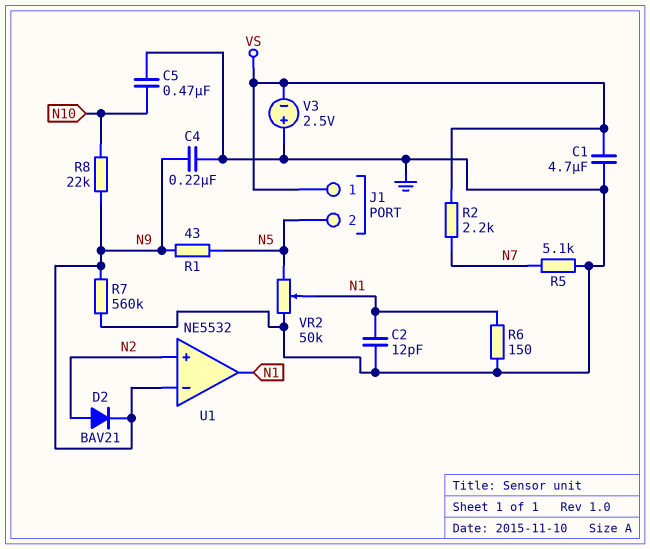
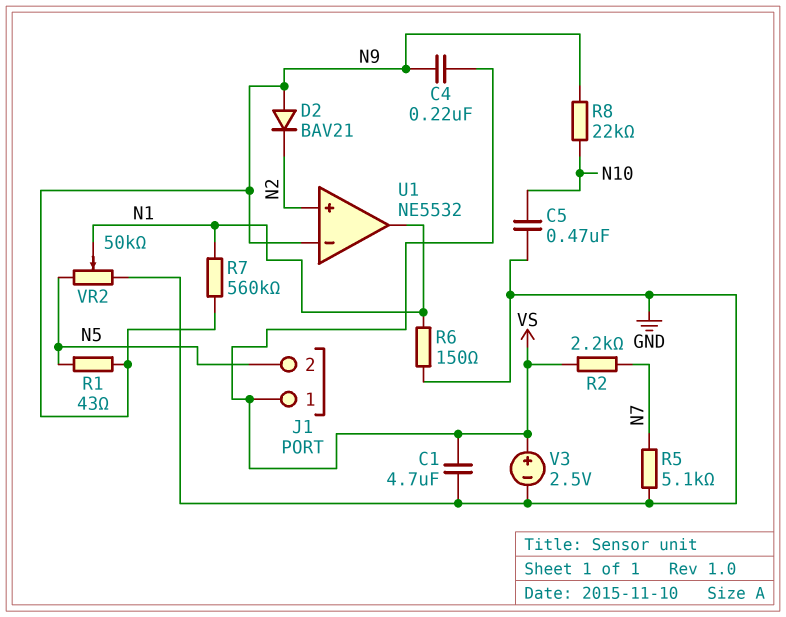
C2: 12pF (GND, N1) -> none
C4: 220nF (GND, N9) -> 220nF (N9, VS)
D2: diode BAV21 (A N2, K N9) -> diode BAV21 (A N9, K N2)
R7: 560k (GND, N9) -> 560k (N1, N9)
V3: 2.5V (plus GND, minus VS) -> 2.5V (plus VS, minus GND)

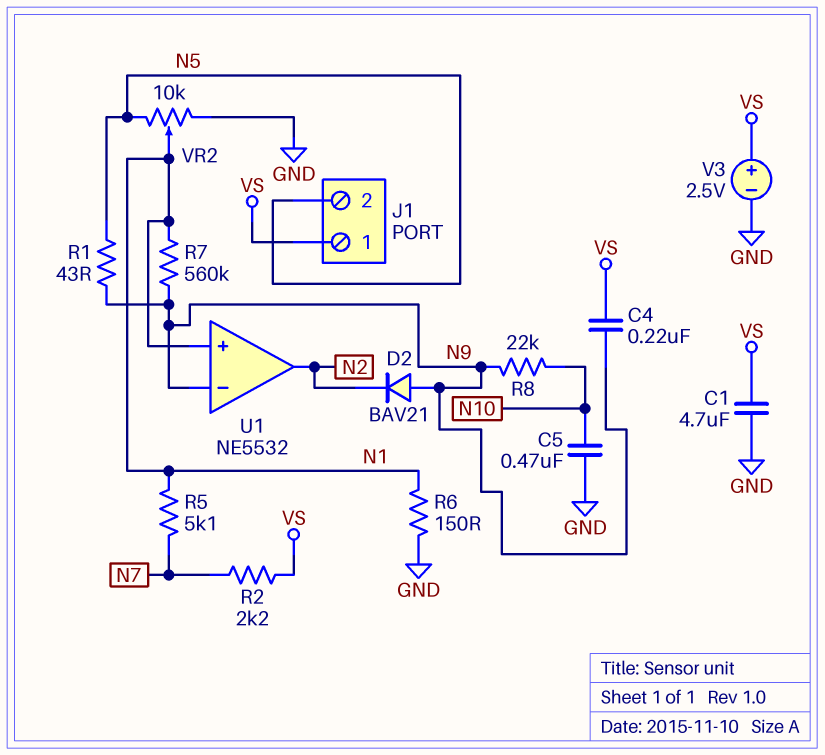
R5: 5.1k (GND, N7) -> 5.1k (N1, N7)
U1 pin in+: N2 -> N1
U1 pin out: N1 -> N2
VR2: 50k (GND, N5, wiper N1) -> 10k (GND, N5, wiper N1)

